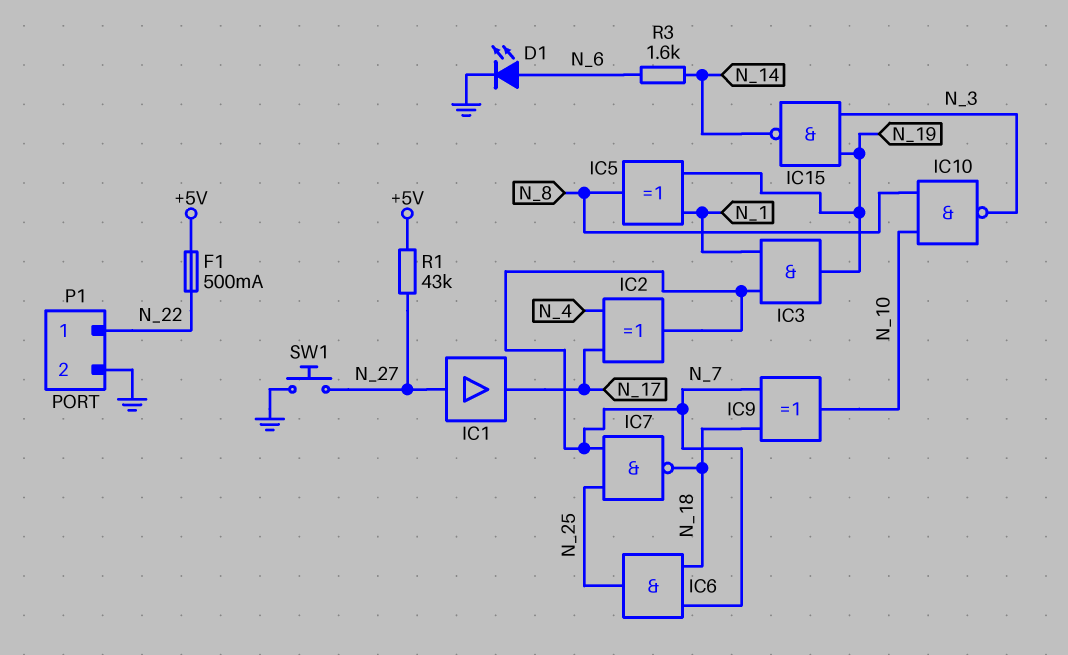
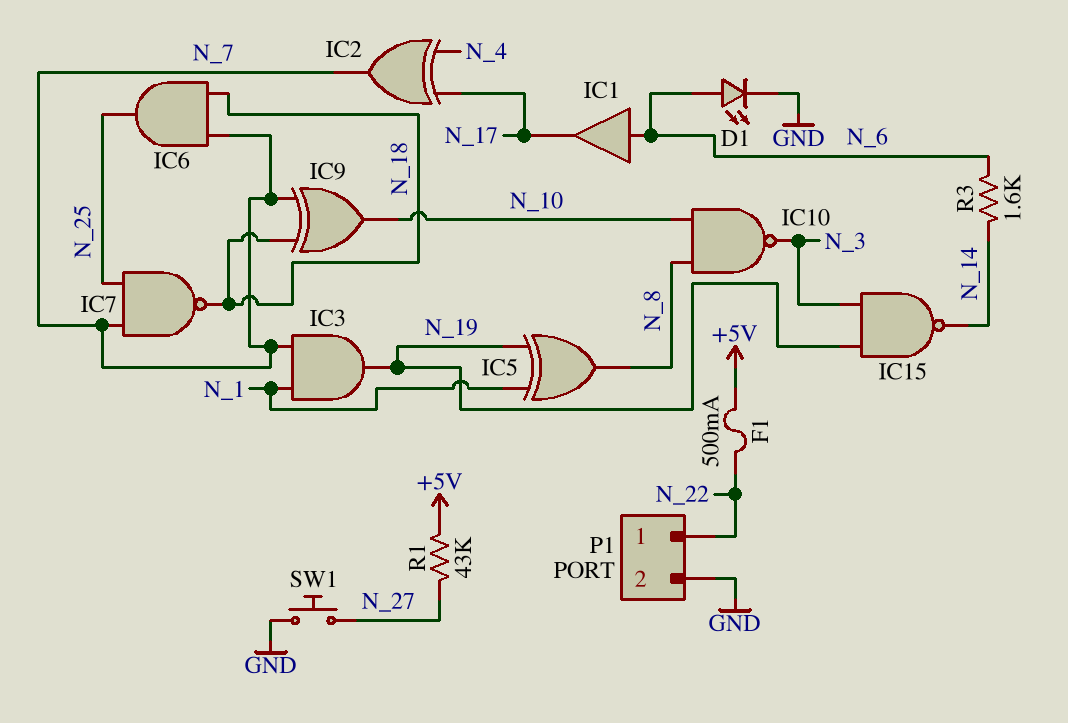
IC1: buffer (in N_27, out N_17) -> buffer (in N_6, out N_17)

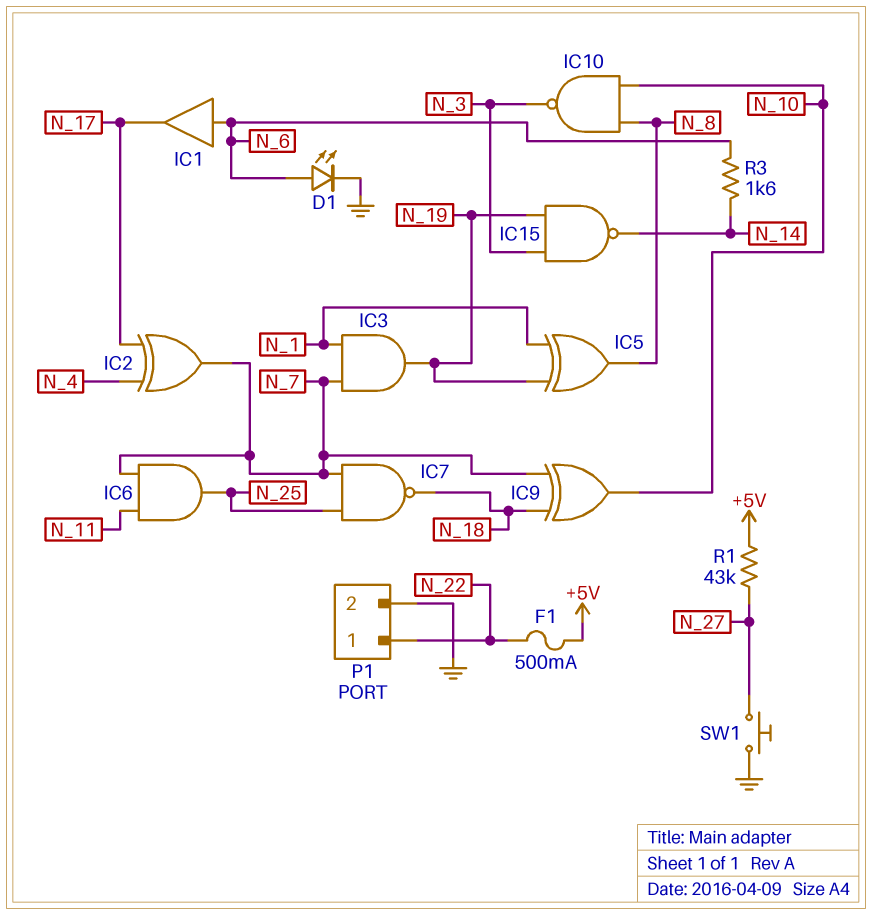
IC6: AND (in N_7, in N_18, out N_25) -> AND (in N_7, in N_11, out N_25)

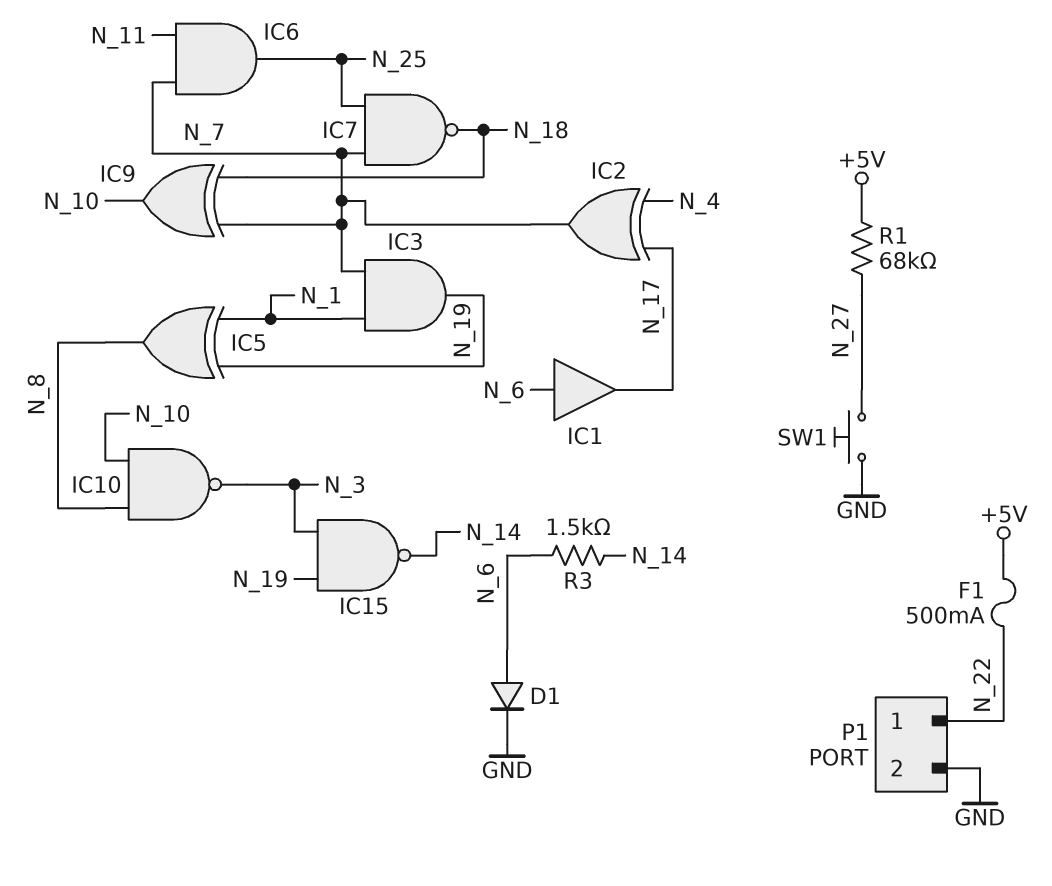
D1: LED (A N_6, K GND) -> diode (A N_6, K GND)
R1: 43k (+5V, N_27) -> 68k (+5V, N_27)
R3: 1.6k (N_6, N_14) -> 1.5k (N_6, N_14)

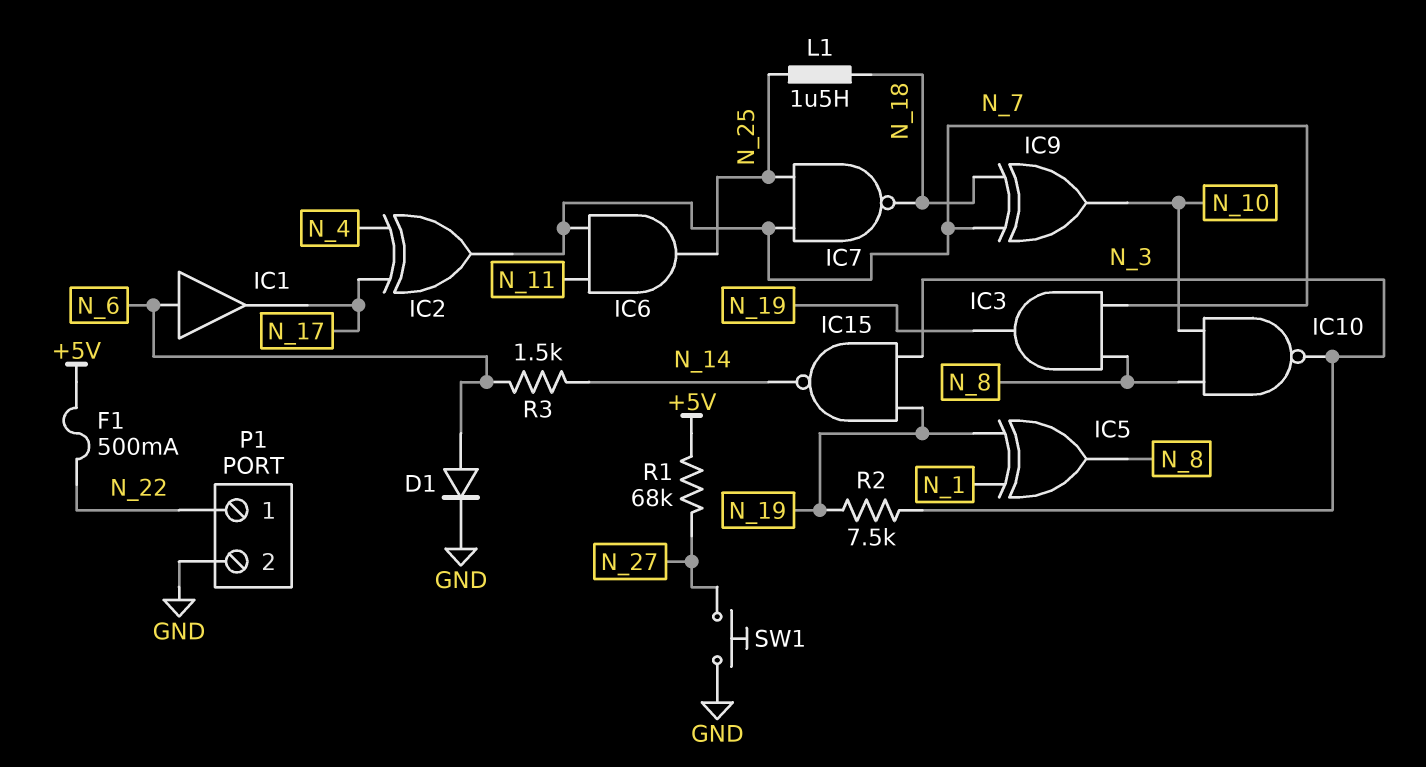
IC3: AND (in N_1, in N_7, out N_19) -> AND (in N_7, in N_8, out N_19)
L1: none -> 1.5uH (N_18, N_25)
R2: none -> 7.5k (N_3, N_19)

